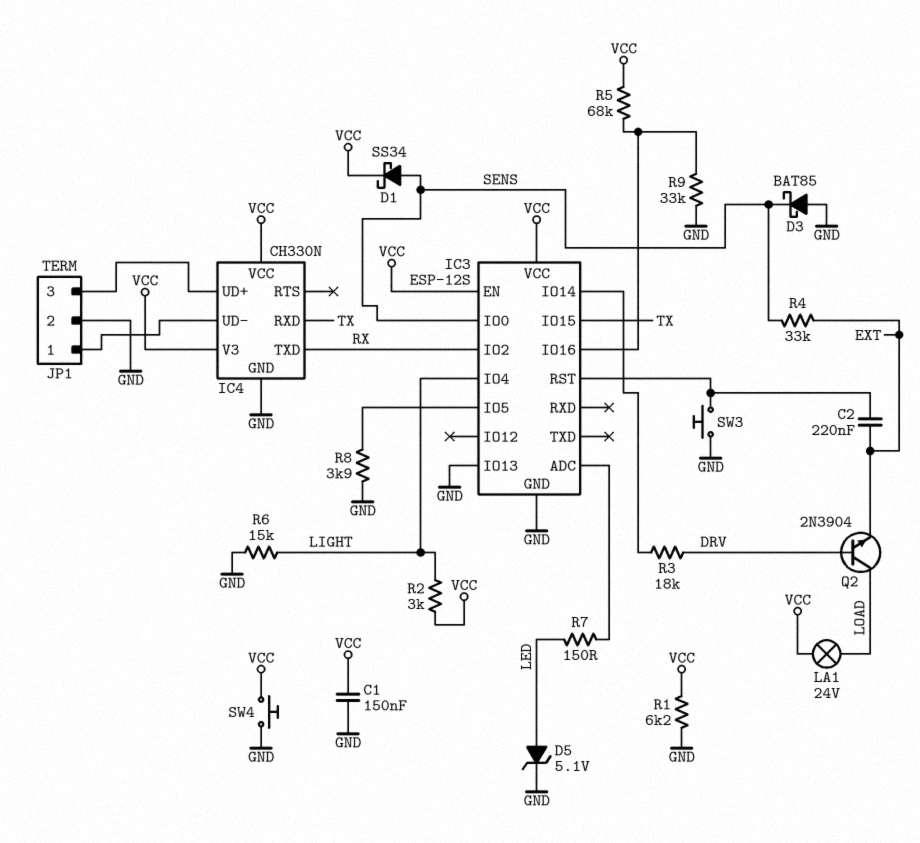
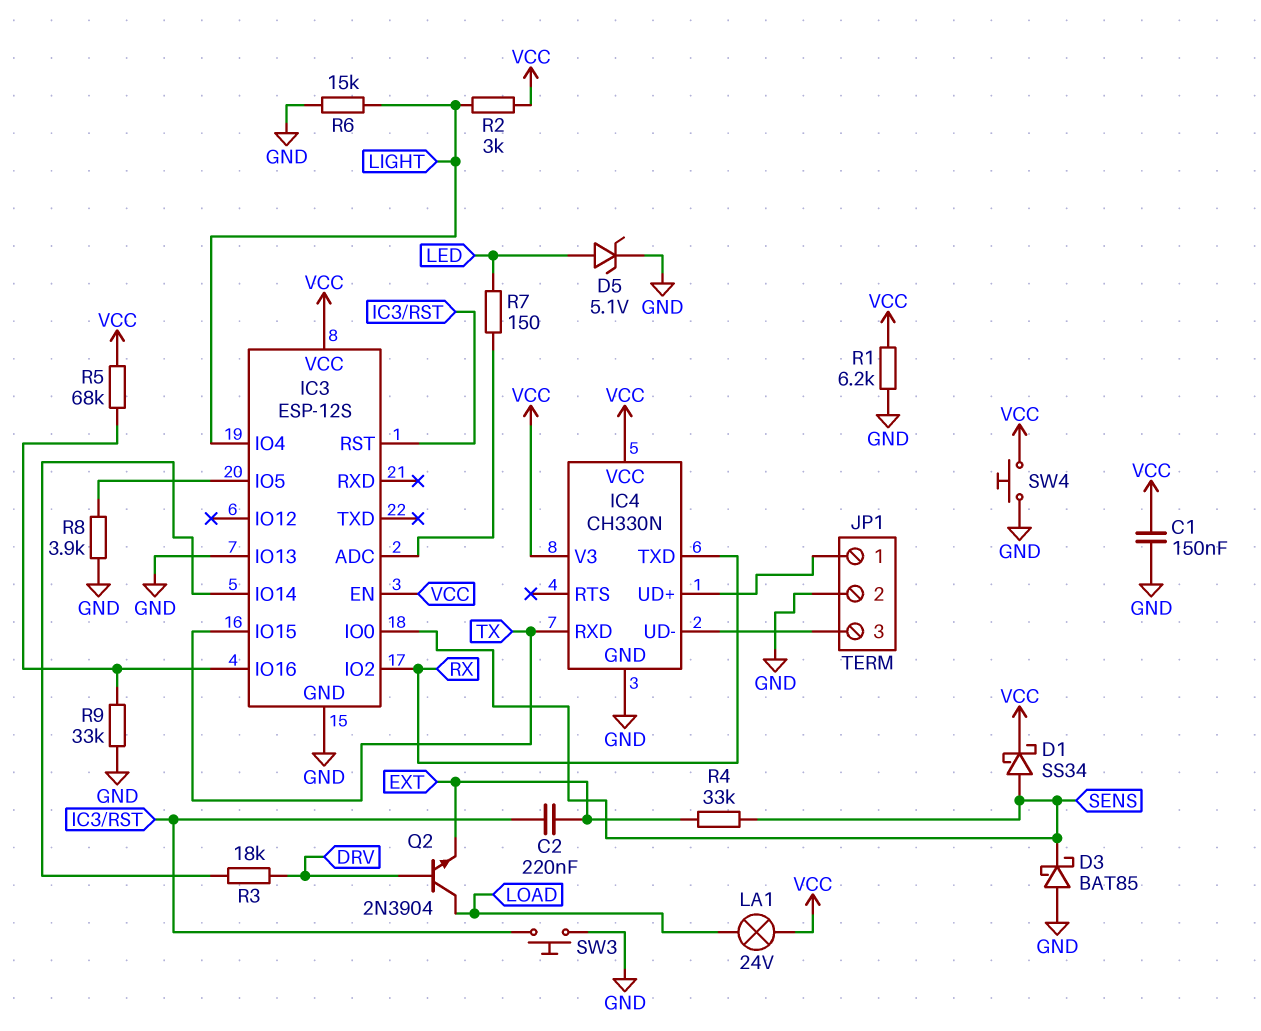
JP1 pin 1: IC4/UD- -> IC4/UD+
JP1 pin 3: IC4/UD+ -> IC4/UD-

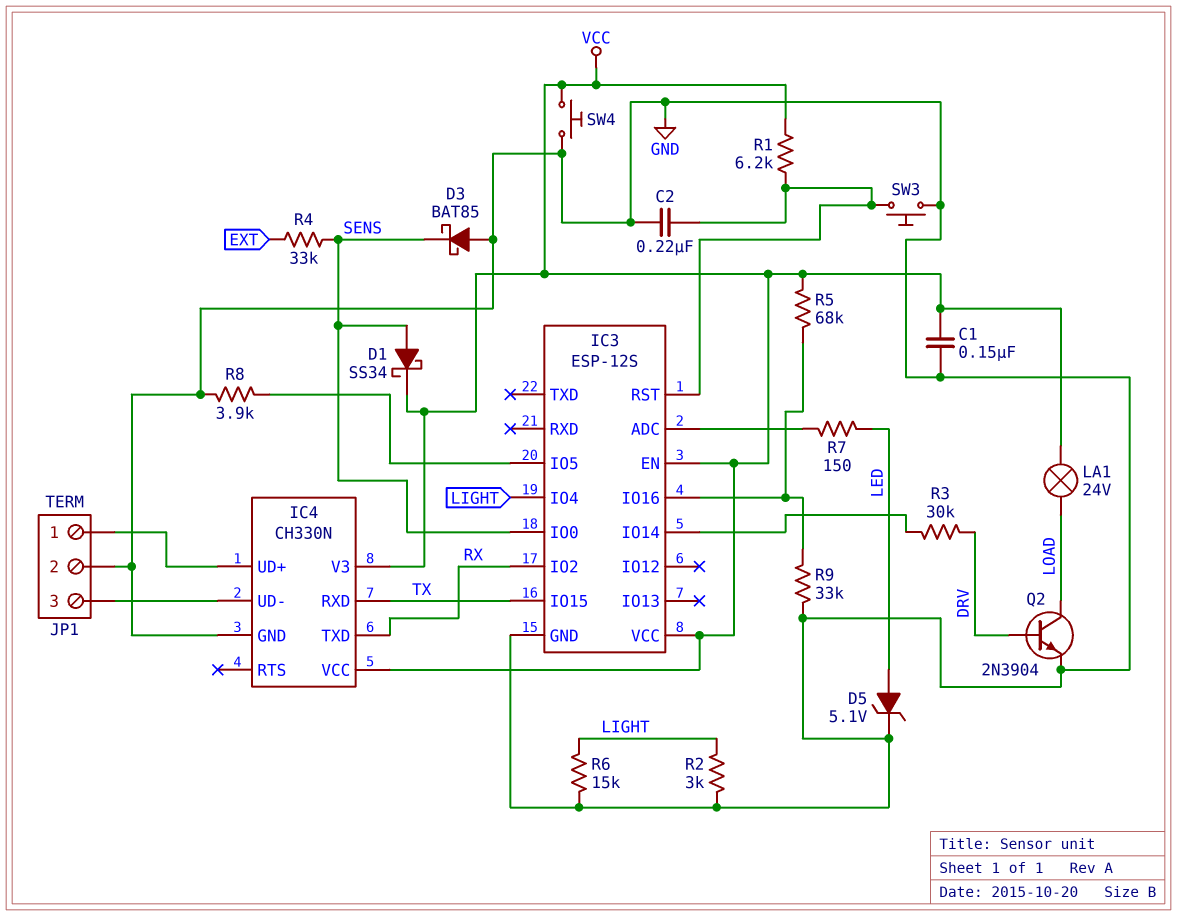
C2: 220nF (EXT, IC3/RST) -> 220nF (GND, IC3/RST)
IC3 pin IO13: GND -> none
Q2: NPN 2N3904 (B DRV, C LOAD, E EXT) -> NPN 2N3904 (B DRV, C LOAD, E GND)
R1: 6.2k (GND, VCC) -> 6.2k (IC3/RST, VCC)
R2: 3k (LIGHT, VCC) -> 3k (GND, LIGHT)
R3: 18k (DRV, IC3/IO14) -> 30k (DRV, IC3/IO14)

